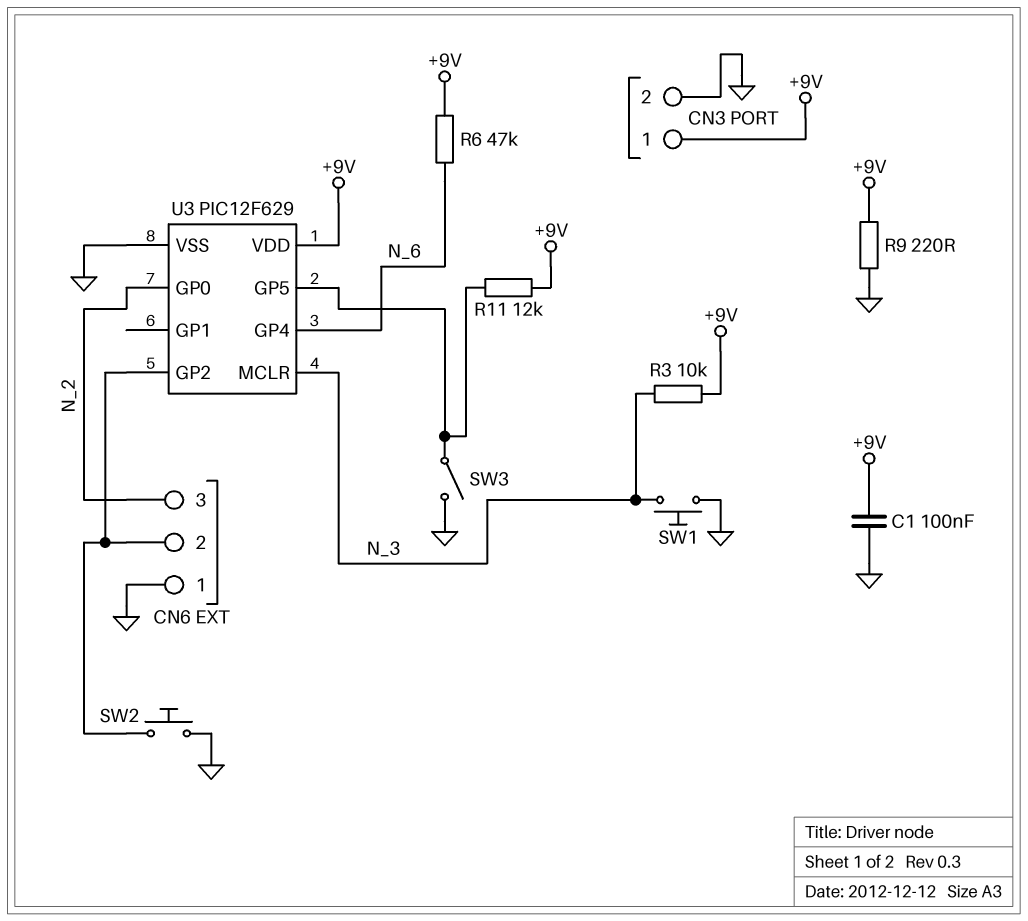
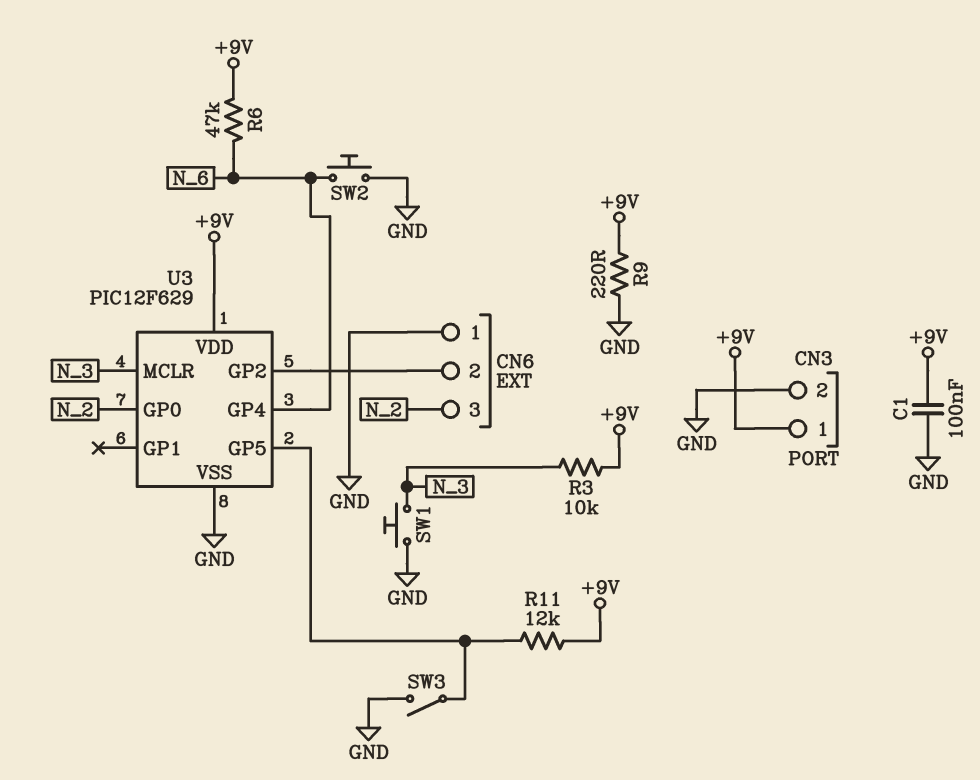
SW2: button (CN6/2, GND) -> button (GND, N_6)

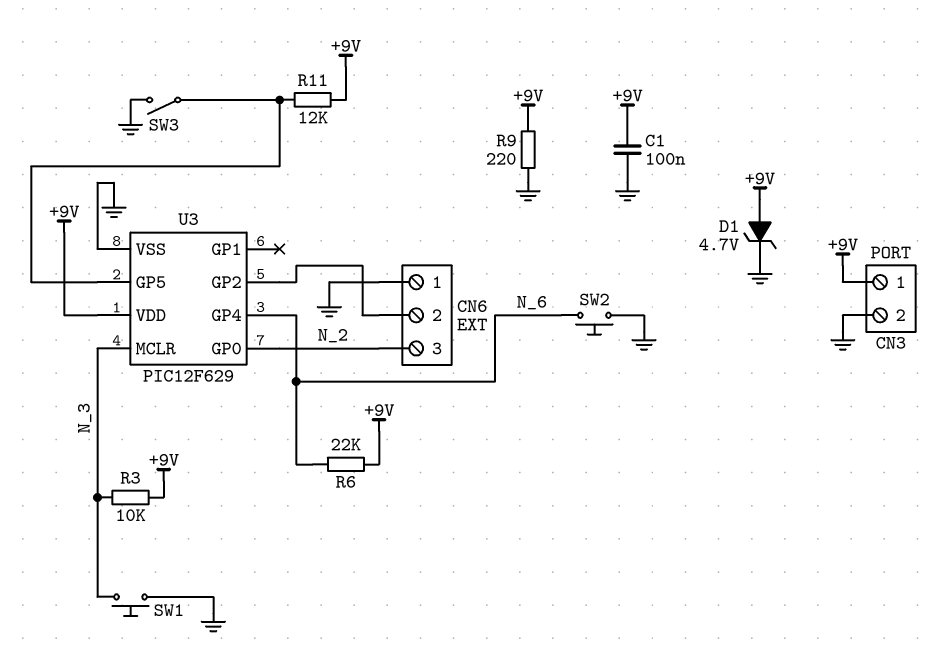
D1: none -> zener 4.7V (A +9V, K GND)
R6: 47k (+9V, N_6) -> 22k (+9V, N_6)

